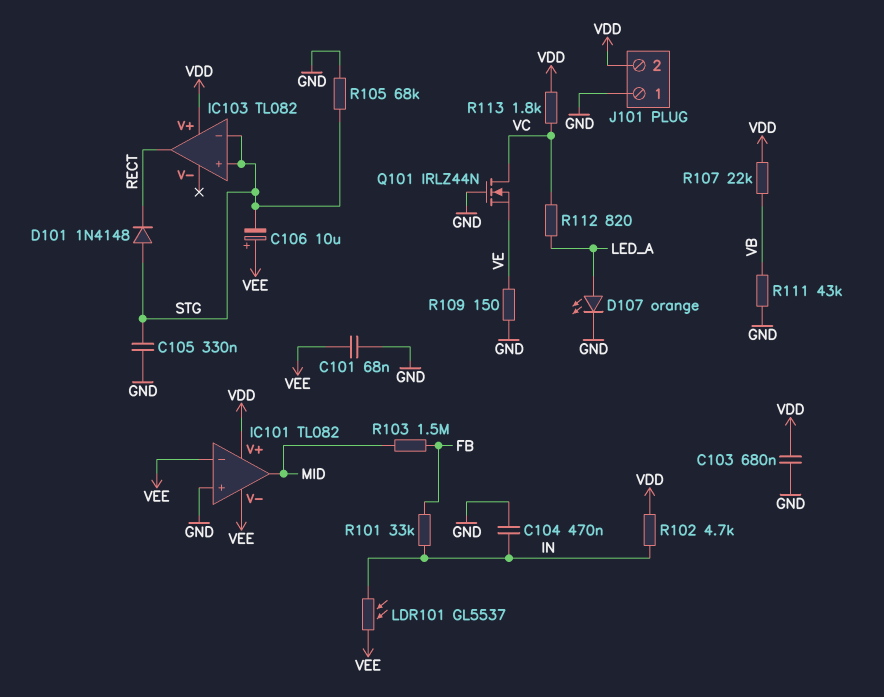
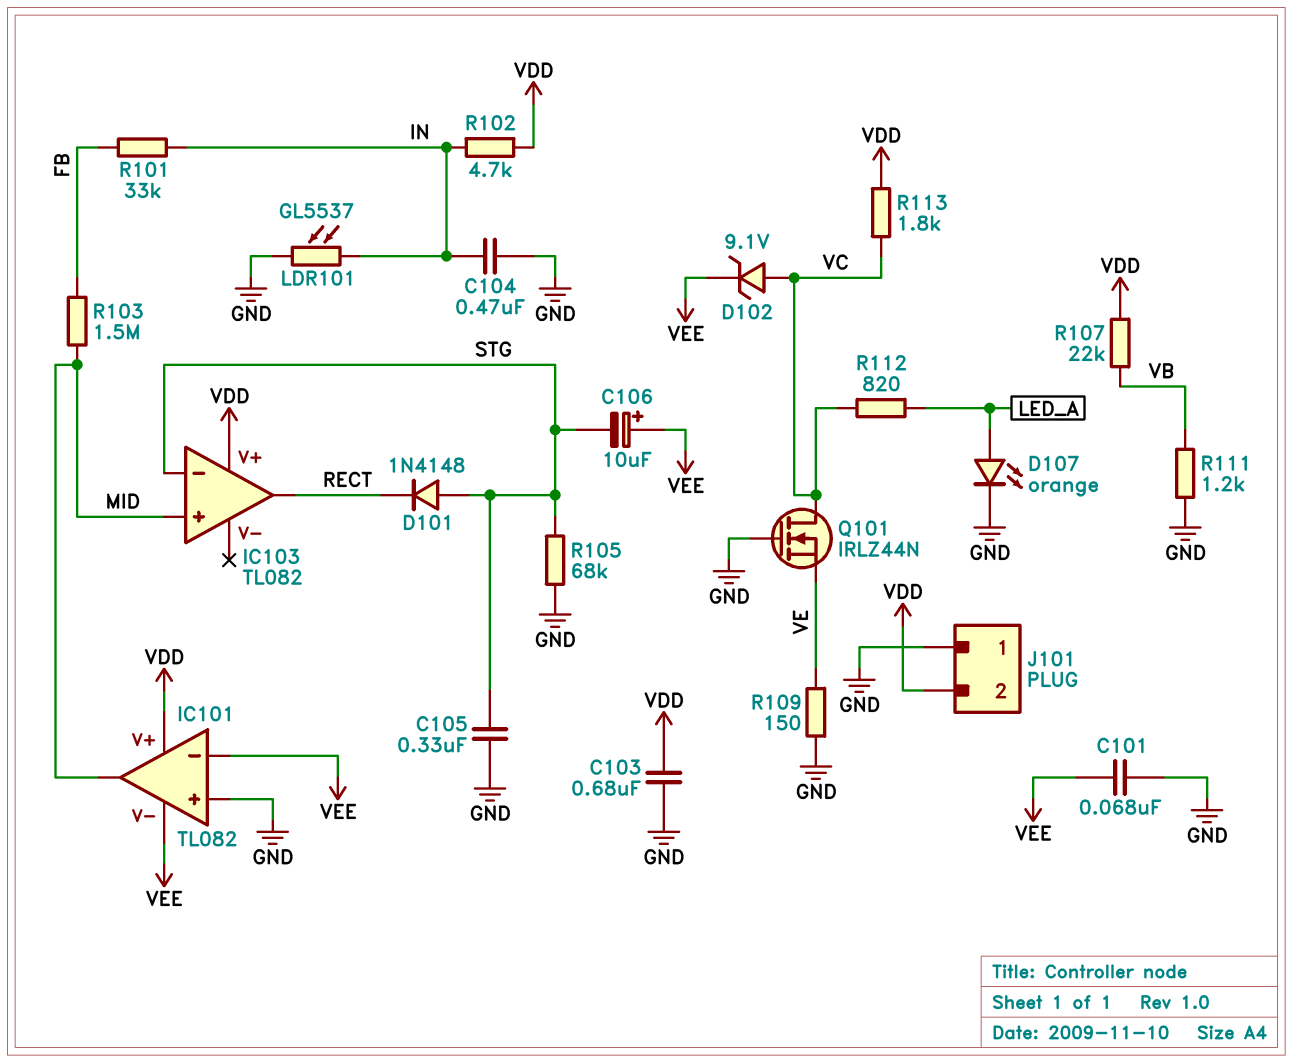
D102: none -> zener 9.1V (A VC, K VEE)
IC103 pin in+: STG -> MID
LDR101: GL5537 (IN, VEE) -> GL5537 (GND, IN)
R111: 43k (GND, VB) -> 1.2k (GND, VB)

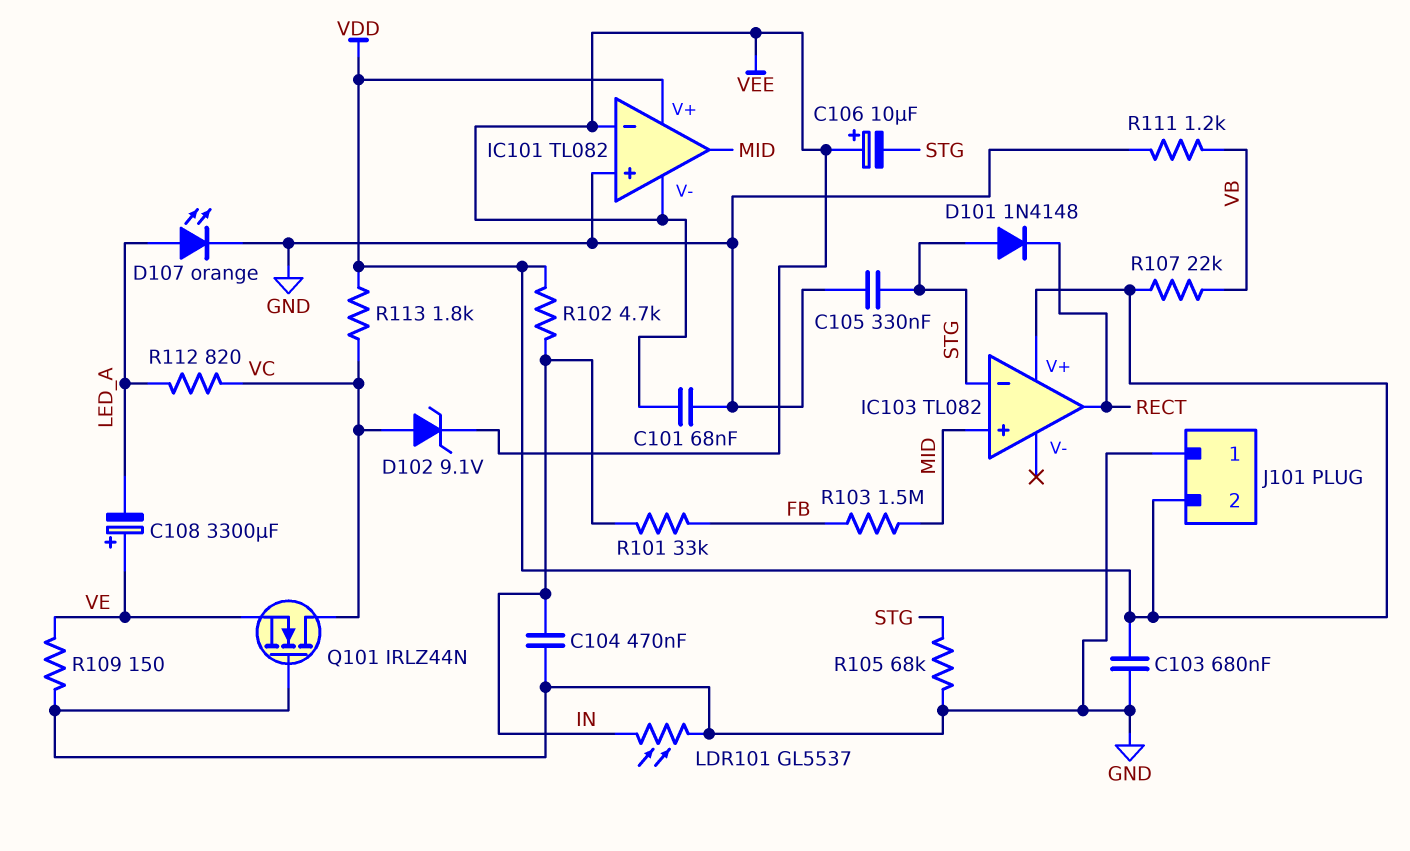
C108: none -> 3300uF (plus VE, minus LED_A)

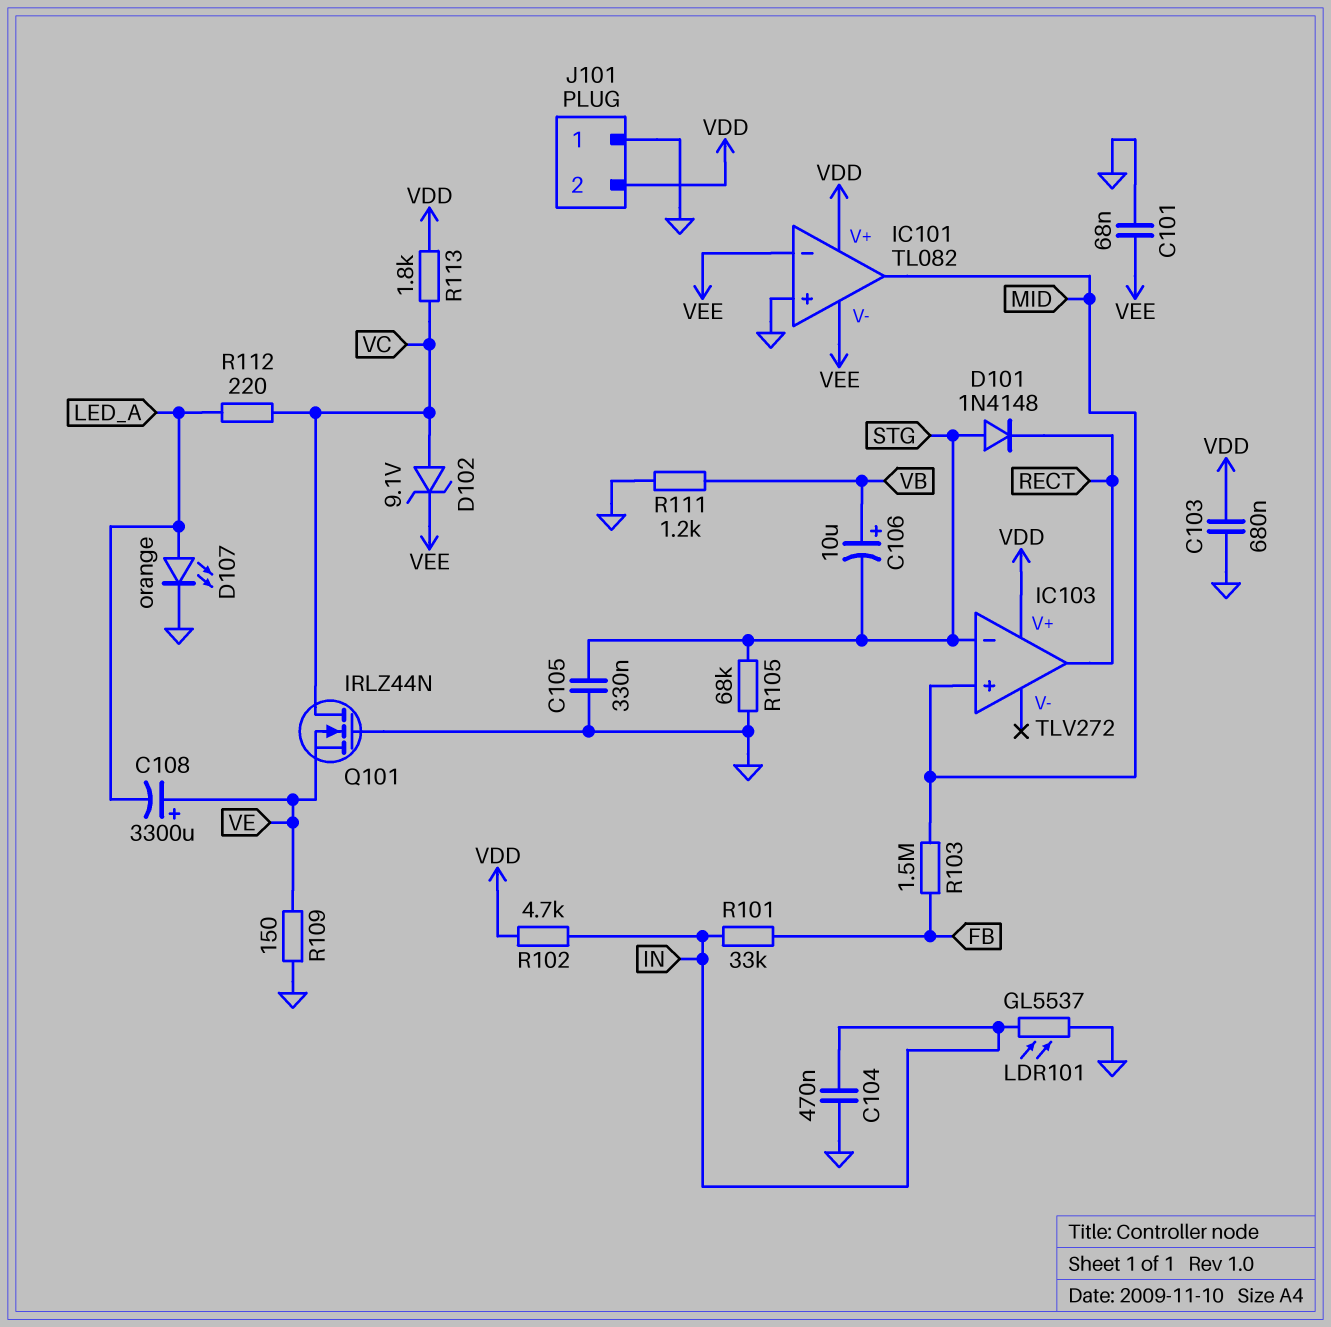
C106: 10uF (plus VEE, minus STG) -> 10uF (plus VB, minus STG)
IC103: TL082 -> TLV272
R107: 22k (VB, VDD) -> none
R112: 820 (LED_A, VC) -> 220 (LED_A, VC)

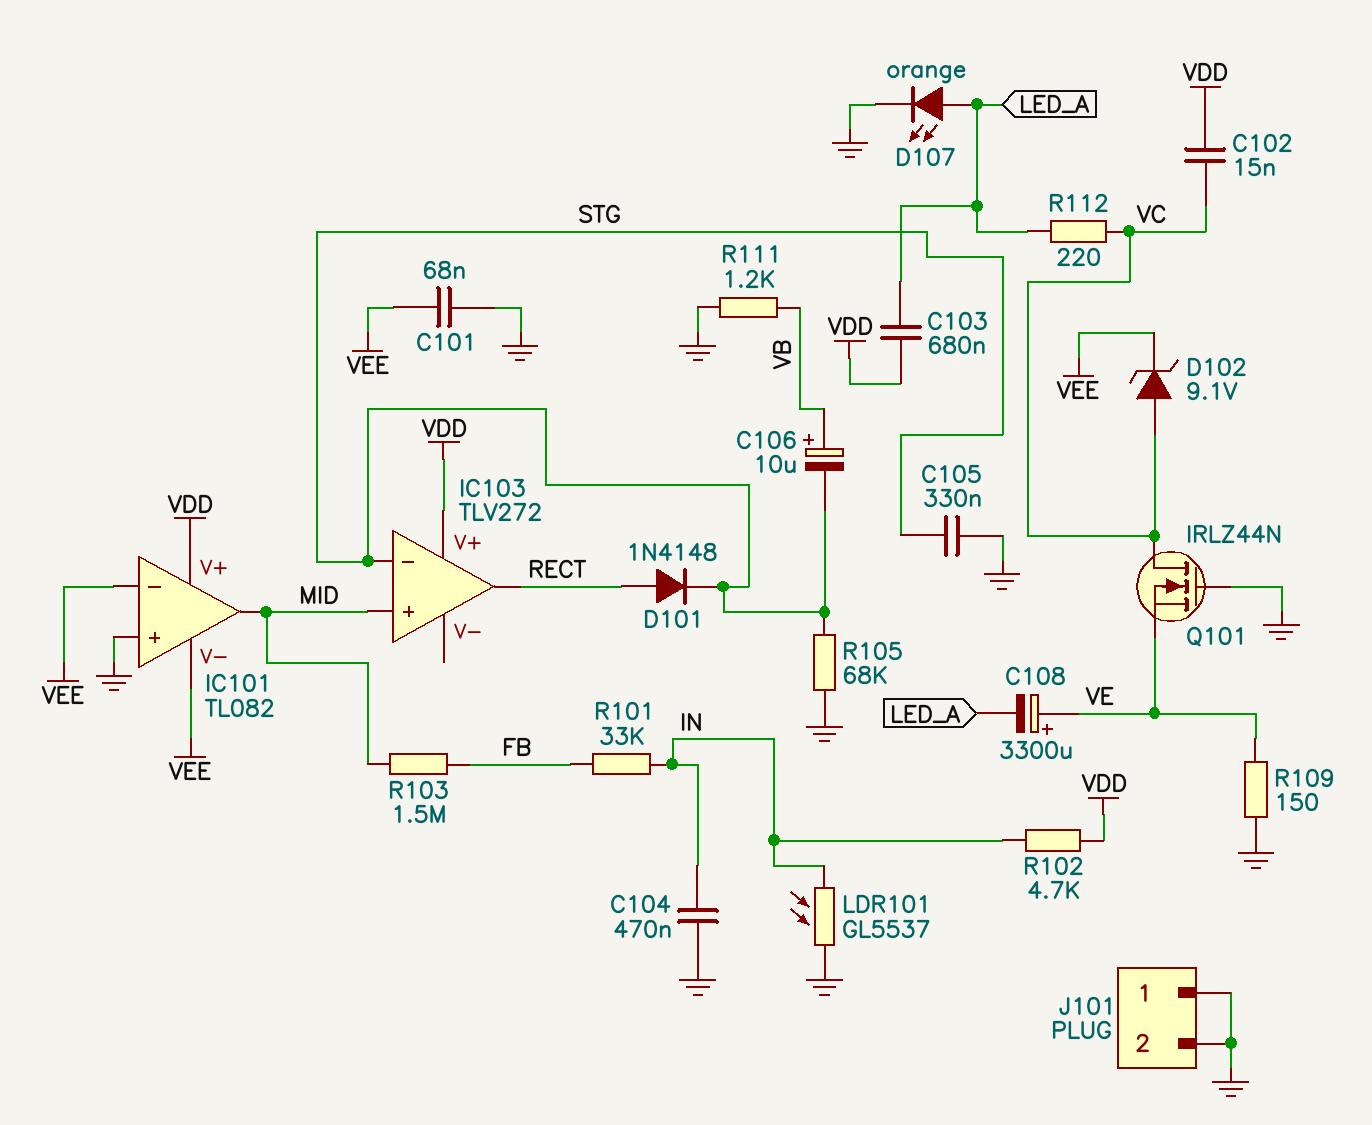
C102: none -> 15nF (VC, VDD)
C103: 680nF (GND, VDD) -> 680nF (LED_A, VDD)
D101: diode 1N4148 (A STG, K RECT) -> diode 1N4148 (A RECT, K STG)
J101 pin 2: VDD -> GND
R113: 1.8k (VC, VDD) -> none

